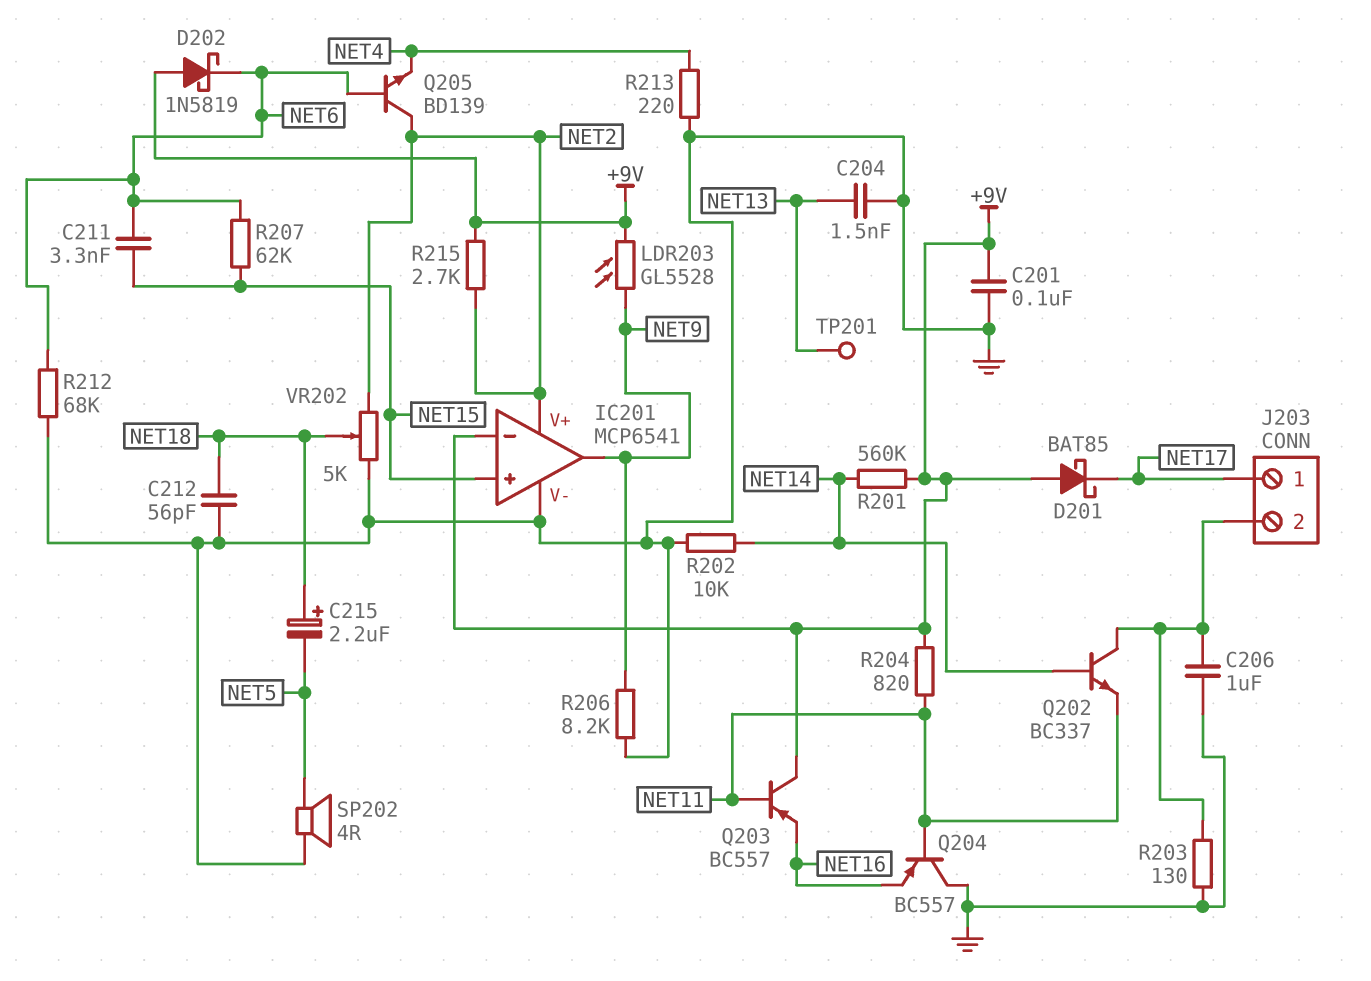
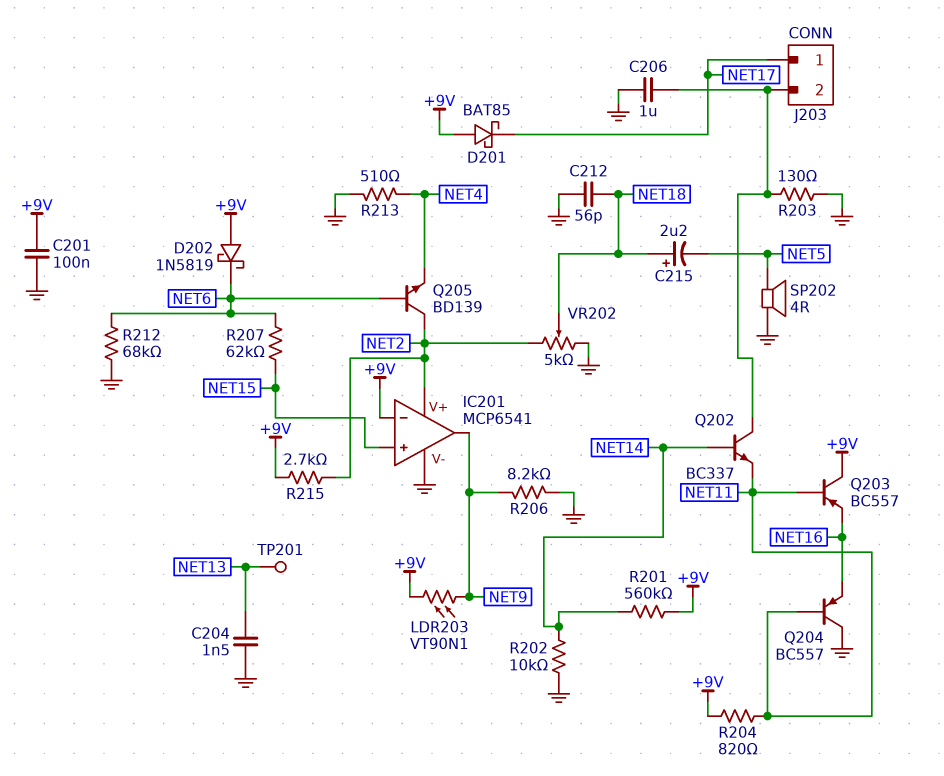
C211: 3.3nF (NET6, NET15) -> none
LDR203: GL5528 (+9V, NET9) -> VT90N1 (+9V, NET9)
R213: 220 (GND, NET4) -> 510 (GND, NET4)

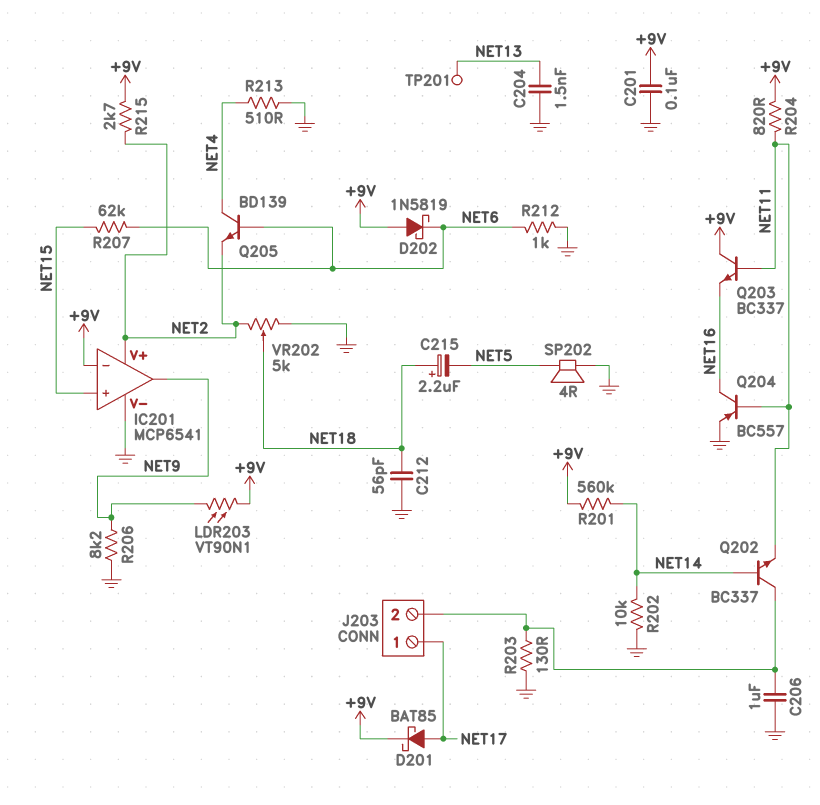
D201: schottky BAT85 (A +9V, K NET17) -> schottky BAT85 (A NET17, K +9V)
Q203: PNP BC557 (B NET11, C +9V, E NET16) -> NPN BC337 (B NET11, C +9V, E NET16)
Q204: PNP BC557 (B NET11, C GND, E NET16) -> PNP BC557 (B NET11, C NET16, E GND)
Q205: NPN BD139 (B NET6, C NET2, E NET4) -> NPN BD139 (B NET6, C NET4, E NET2)
R212: 68k (GND, NET6) -> 1k (GND, NET6)

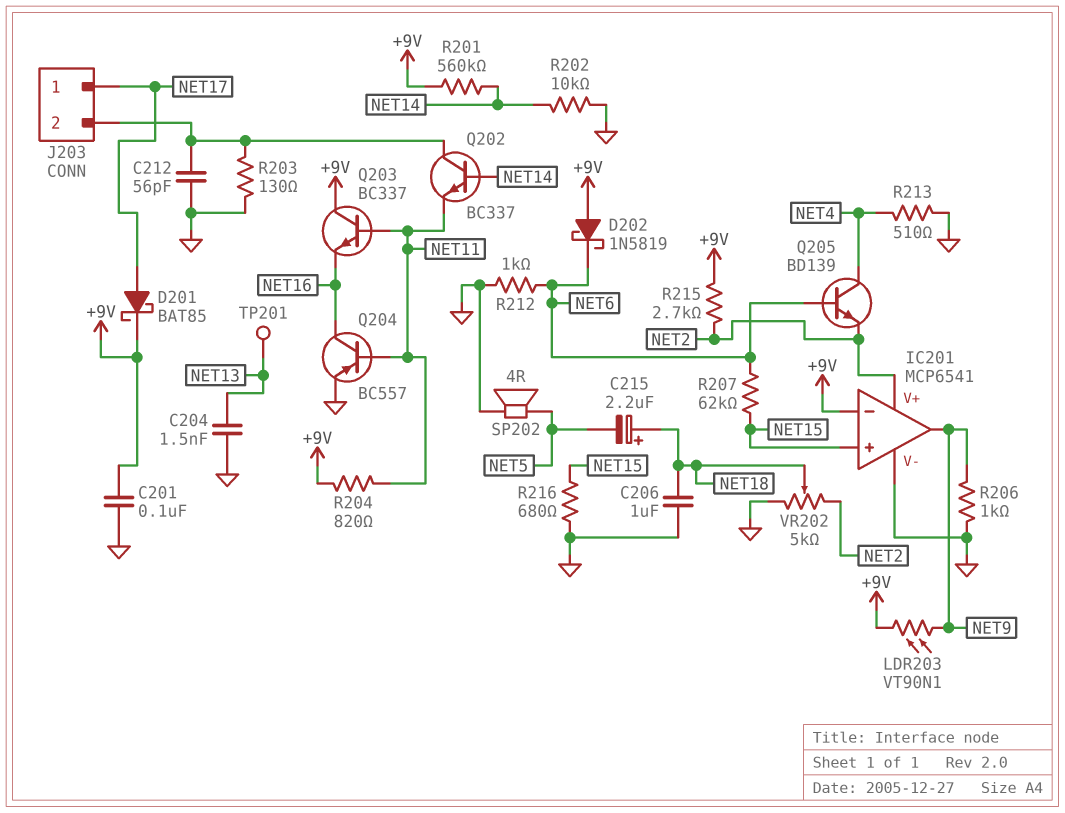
C206: 1uF (GND, J203/2) -> 1uF (GND, NET18)
C212: 56pF (GND, NET18) -> 56pF (GND, J203/2)
R206: 8.2k (GND, NET9) -> 1k (GND, NET9)
R216: none -> 680 (GND, NET15)

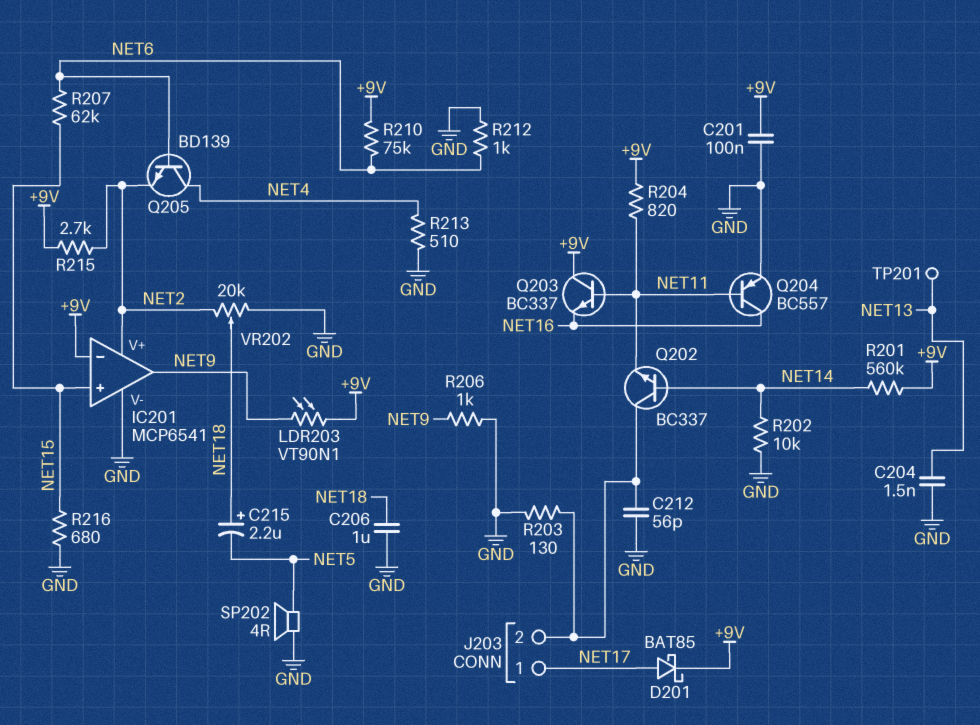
D202: schottky 1N5819 (A +9V, K NET6) -> none
R210: none -> 75k (+9V, NET6)
VR202: 5k (GND, NET2, wiper NET18) -> 20k (GND, NET2, wiper NET18)

